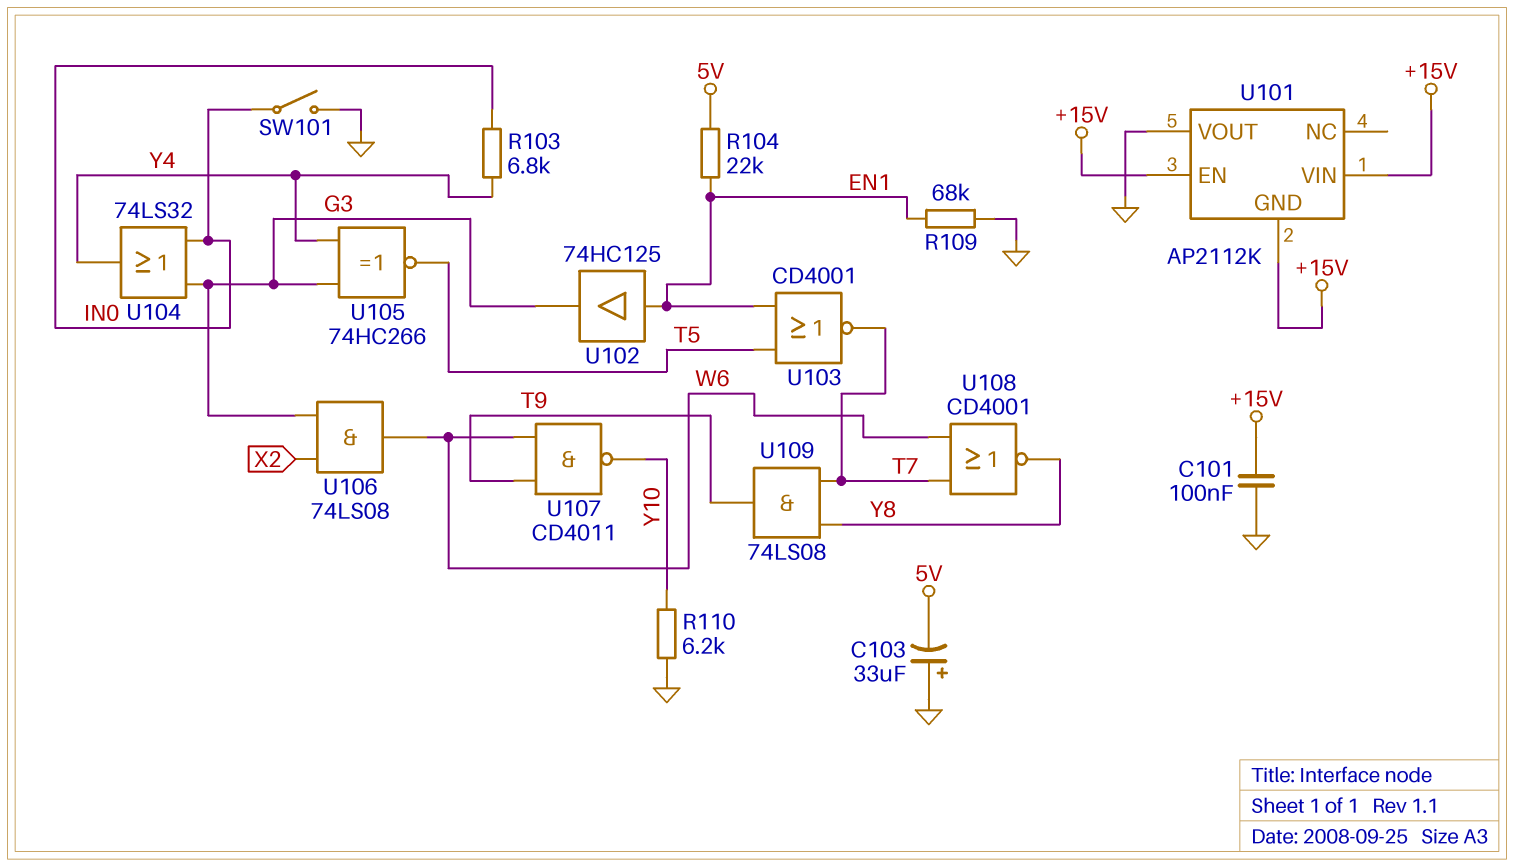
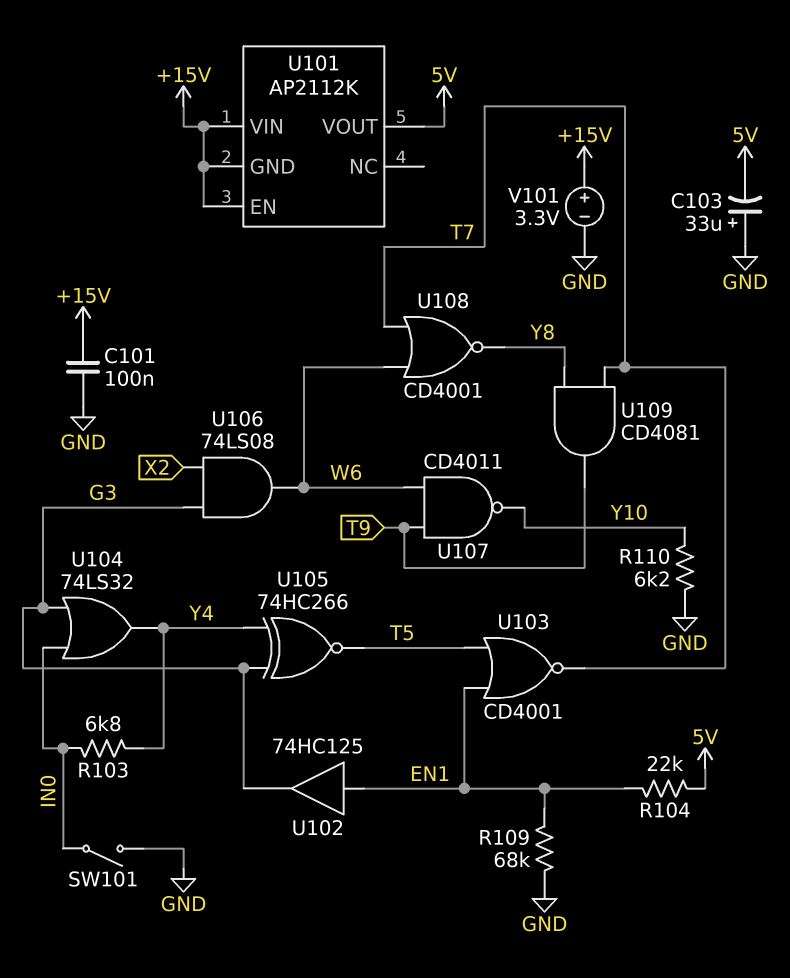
U101 pin VOUT: GND -> 5V
U109: AND 74LS08 (in T7, in Y8, out T9) -> AND CD4081 (in T7, in Y8, out T9)
V101: none -> 3.3V (plus +15V, minus GND)

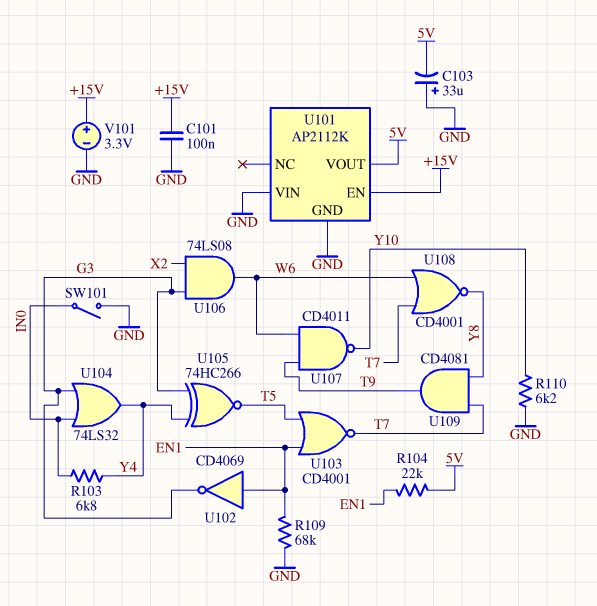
U101 pin GND: +15V -> GND
U101 pin VIN: +15V -> GND
U102: buffer 74HC125 (in EN1, out G3) -> NOT CD4069 (in EN1, out G3)

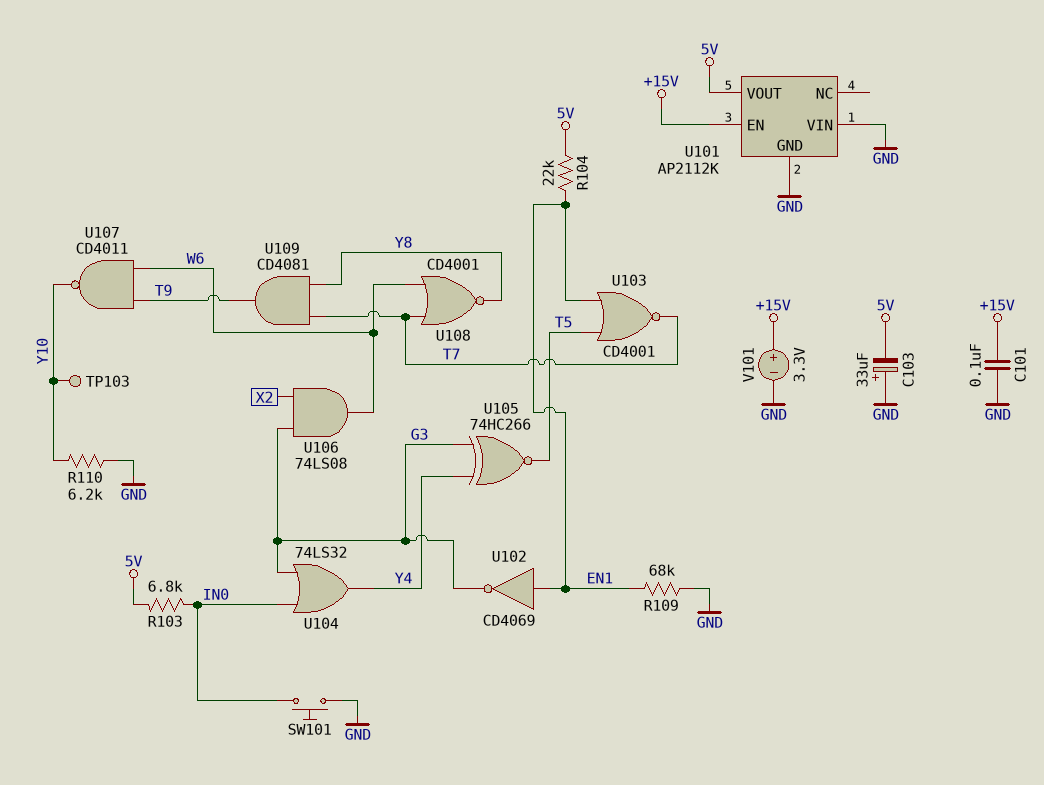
R103: 6.8k (IN0, Y4) -> 6.8k (5V, IN0)
SW101: switch (GND, IN0) -> button (GND, IN0)
TP103: none -> test point (Y10)

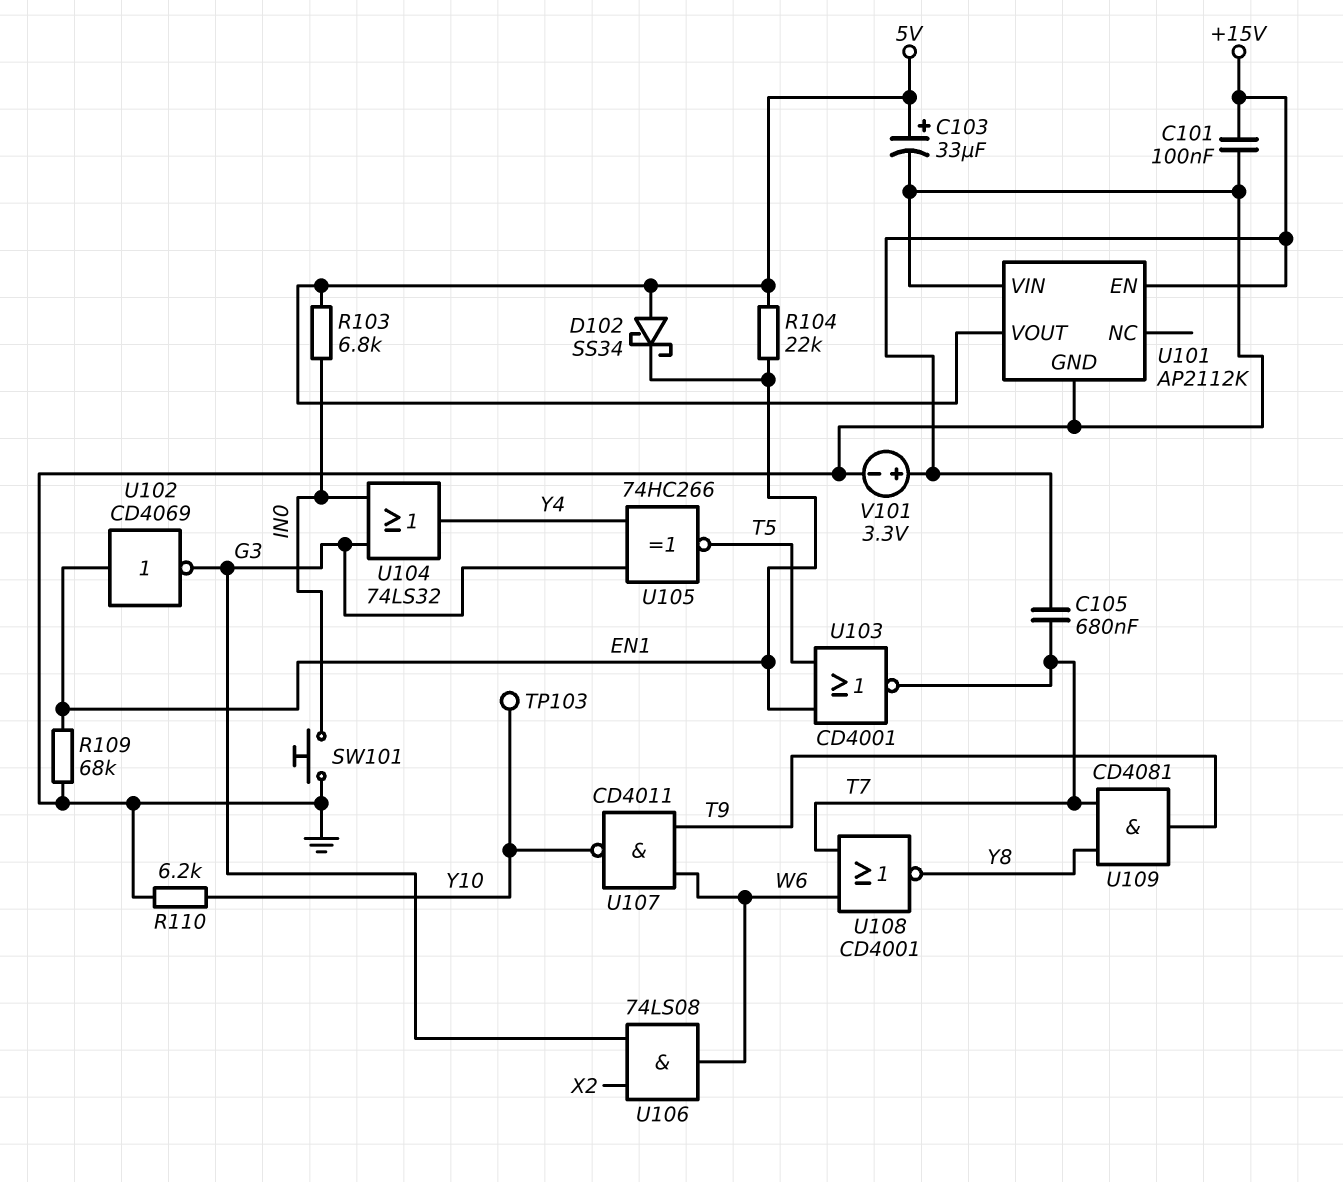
C103: 33uF (plus GND, minus 5V) -> 33uF (plus 5V, minus GND)
C105: none -> 680nF (+15V, T7)
D102: none -> schottky SS34 (A 5V, K EN1)

